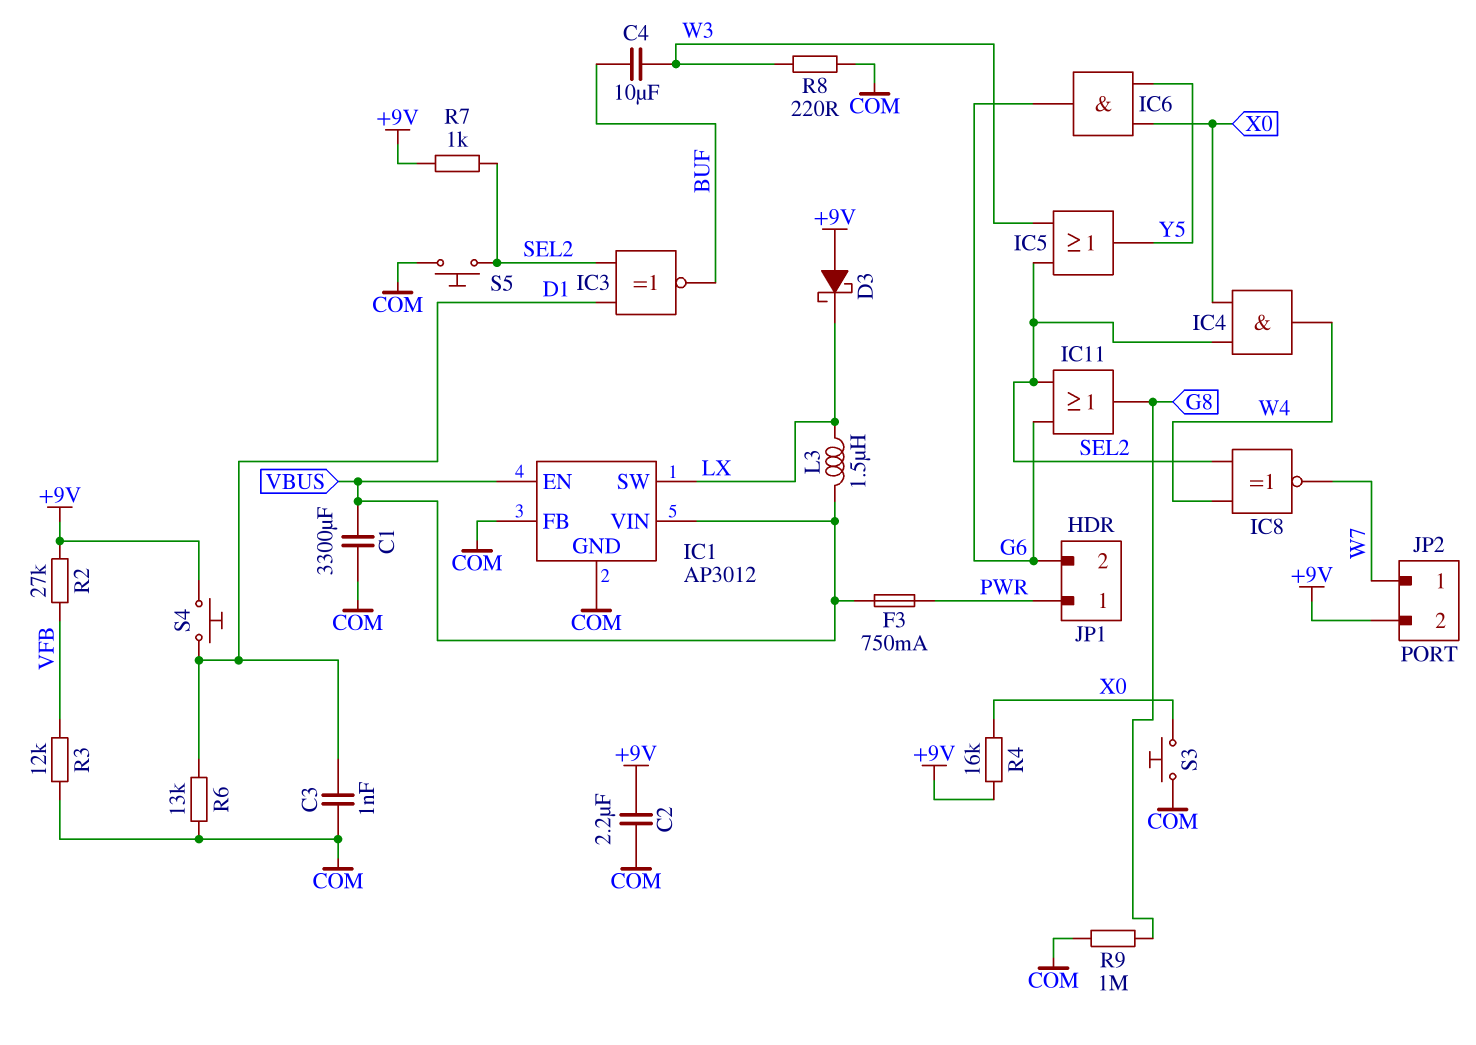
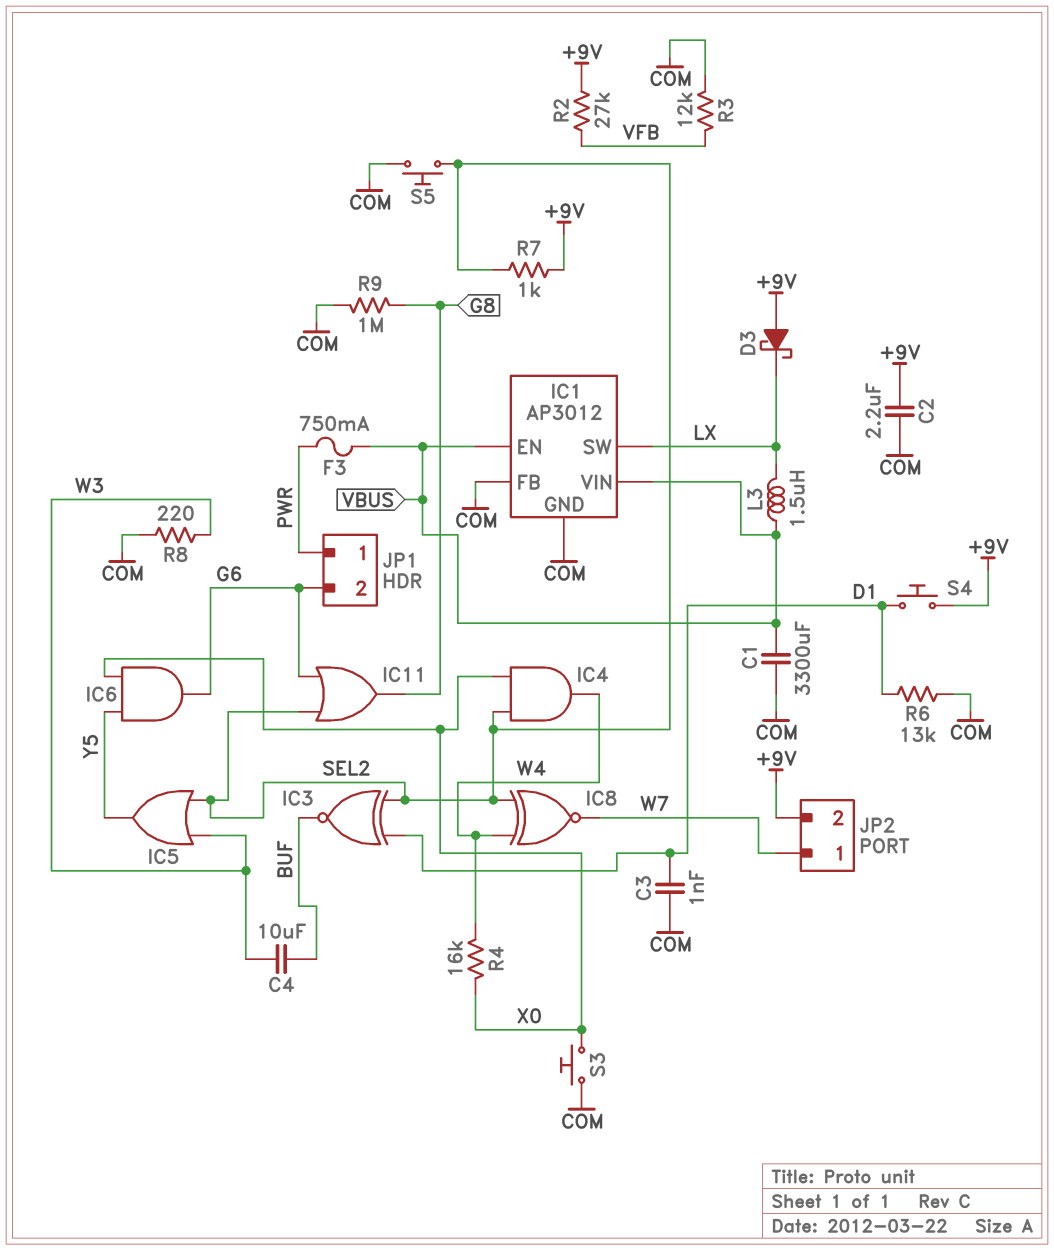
R4: 16k (+9V, X0) -> 16k (W4, X0)

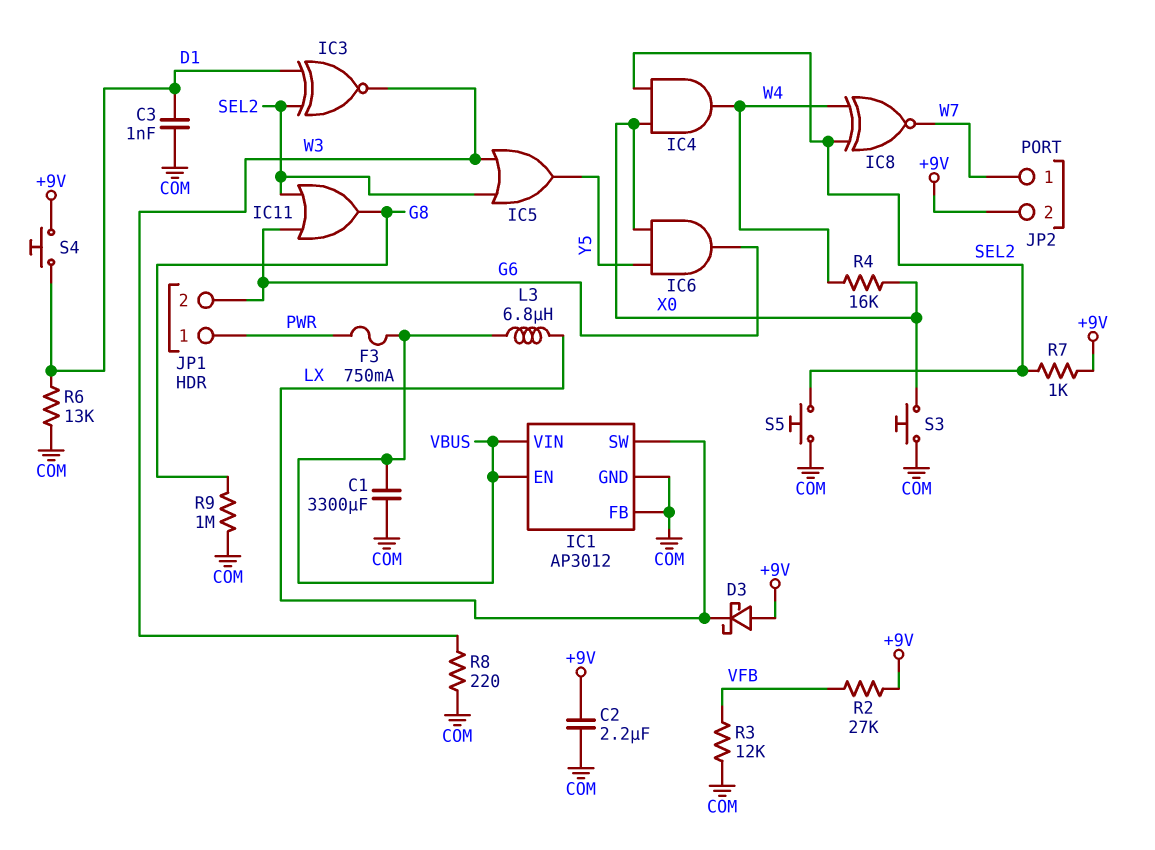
C4: 10uF (BUF, W3) -> none
IC3: XNOR (in D1, in SEL2, out BUF) -> XNOR (in D1, in SEL2, out W3)
L3: 1.5uH (LX, VBUS) -> 6.8uH (LX, VBUS)

